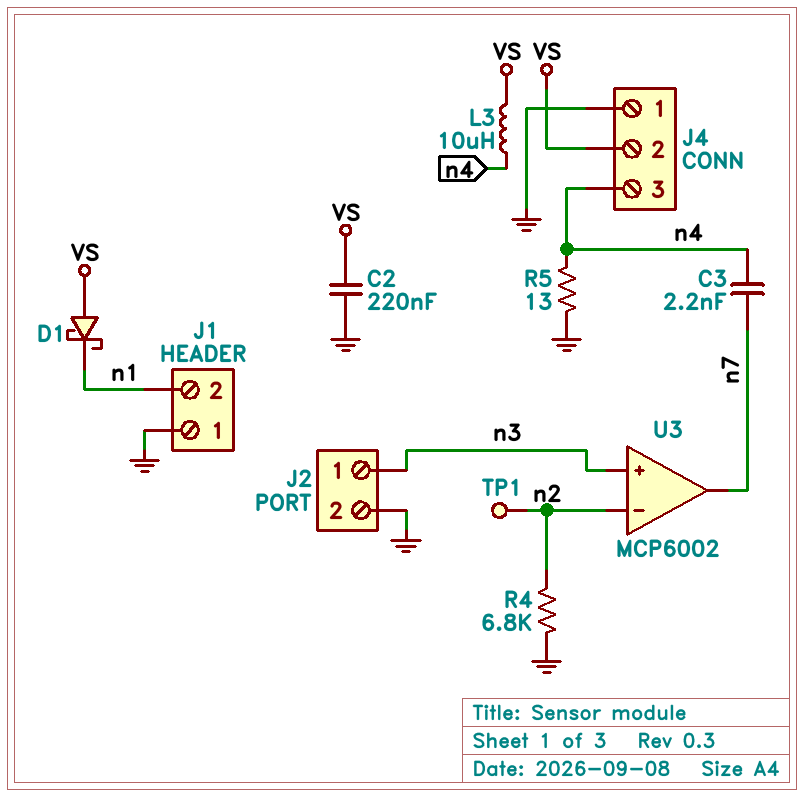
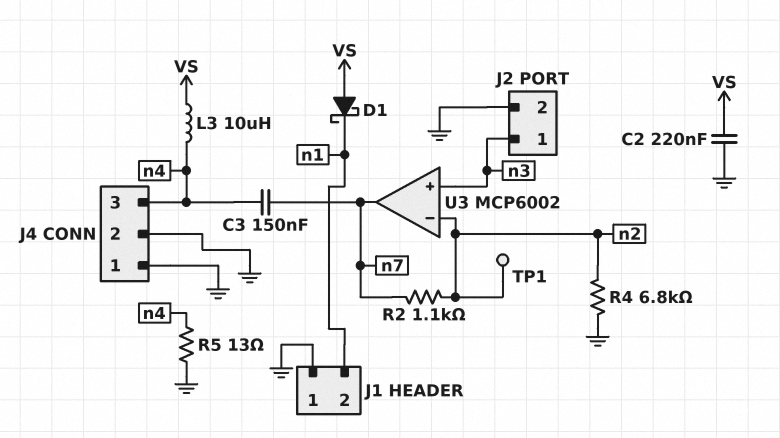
C3: 2.2nF (n4, n7) -> 150nF (n4, n7)
J4 pin 2: VS -> GND
R2: none -> 1.1k (n2, n7)

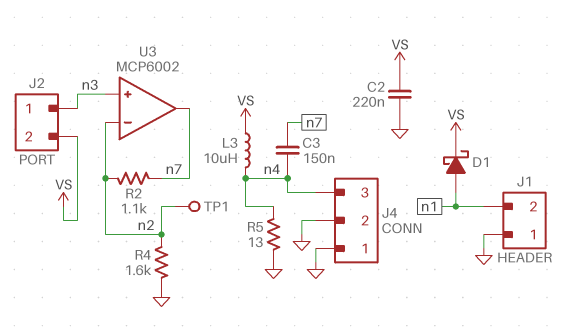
D1: schottky (A VS, K n1) -> schottky (A n1, K VS)
J2 pin 2: GND -> VS
R4: 6.8k (GND, n2) -> 1.6k (GND, n2)

